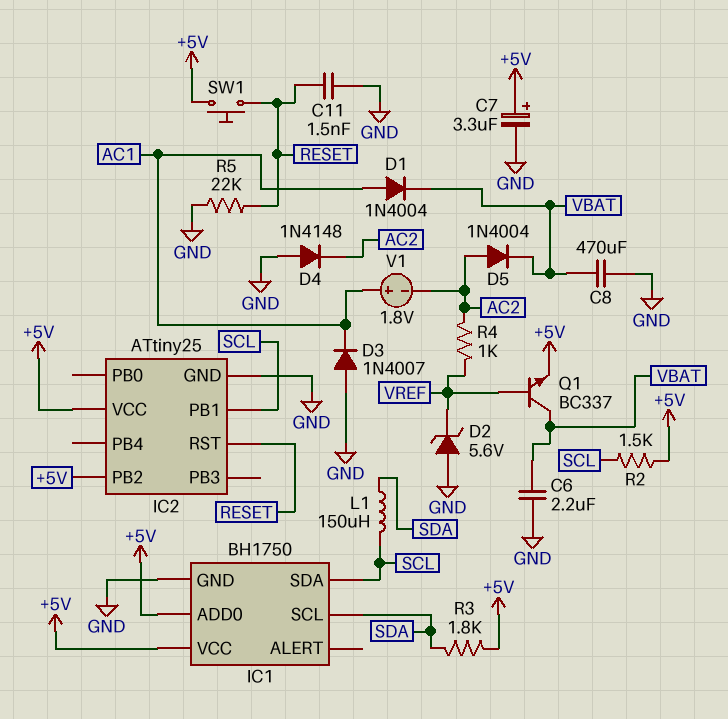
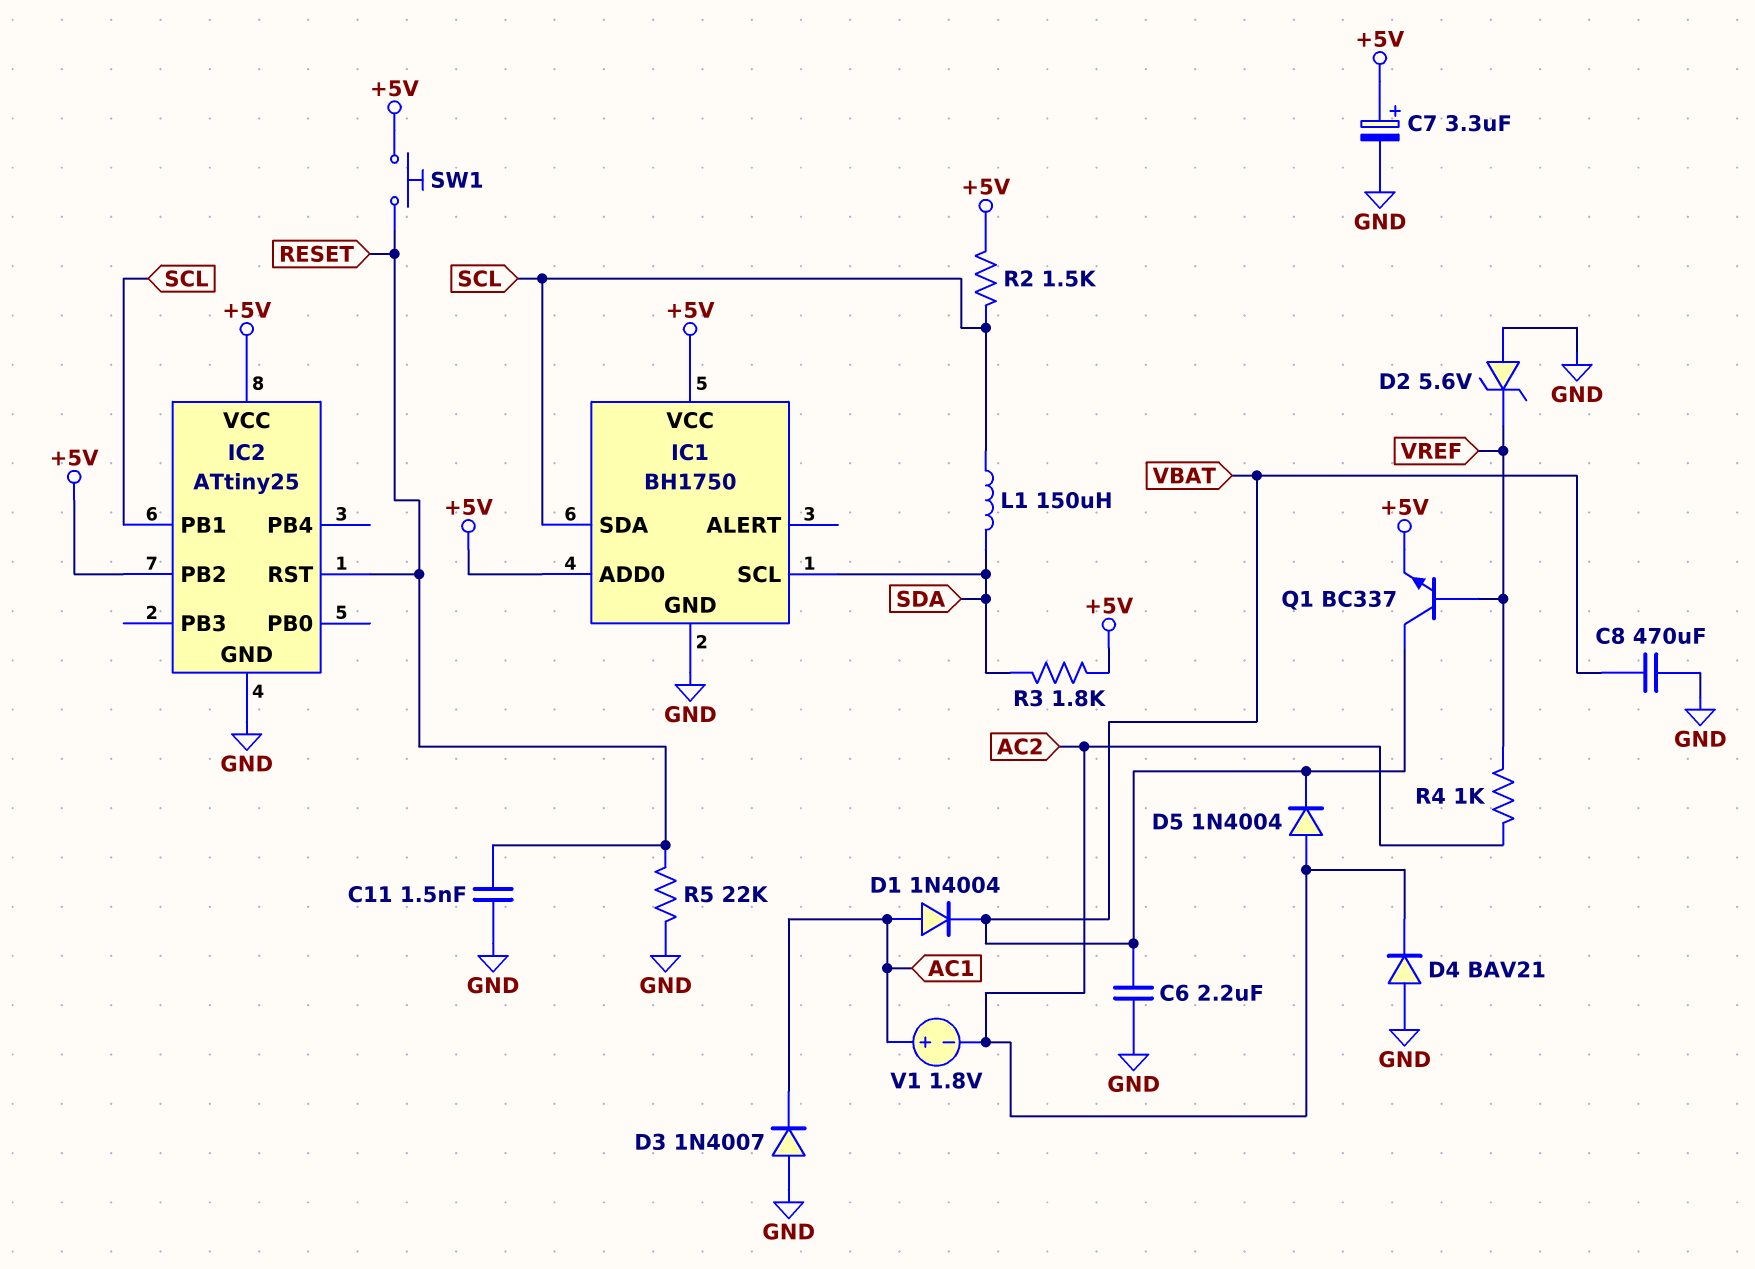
D4: diode 1N4148 (A GND, K AC2) -> diode BAV21 (A GND, K AC2)

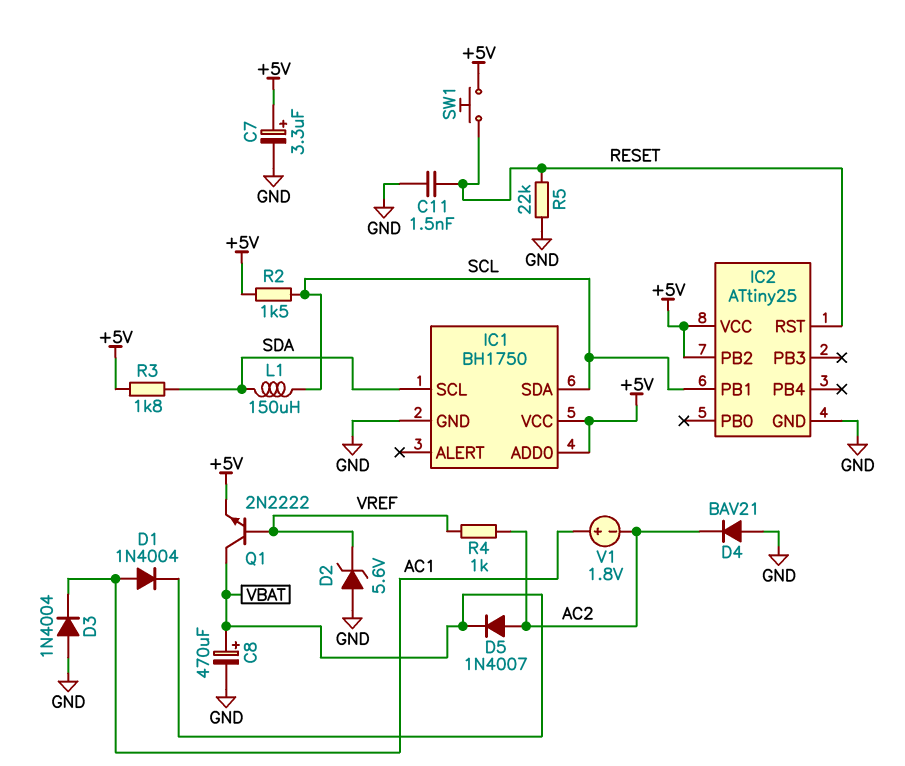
C6: 2.2uF (GND, VBAT) -> none
C8: 470uF (GND, VBAT) -> 470uF (plus VBAT, minus GND)
D3: diode 1N4007 (A GND, K AC1) -> diode 1N4004 (A GND, K AC1)
D5: diode 1N4004 (A AC2, K VBAT) -> diode 1N4007 (A AC2, K VBAT)
Q1: NPN BC337 (B VREF, C VBAT, E +5V) -> NPN 2N2222 (B VREF, C VBAT, E +5V)

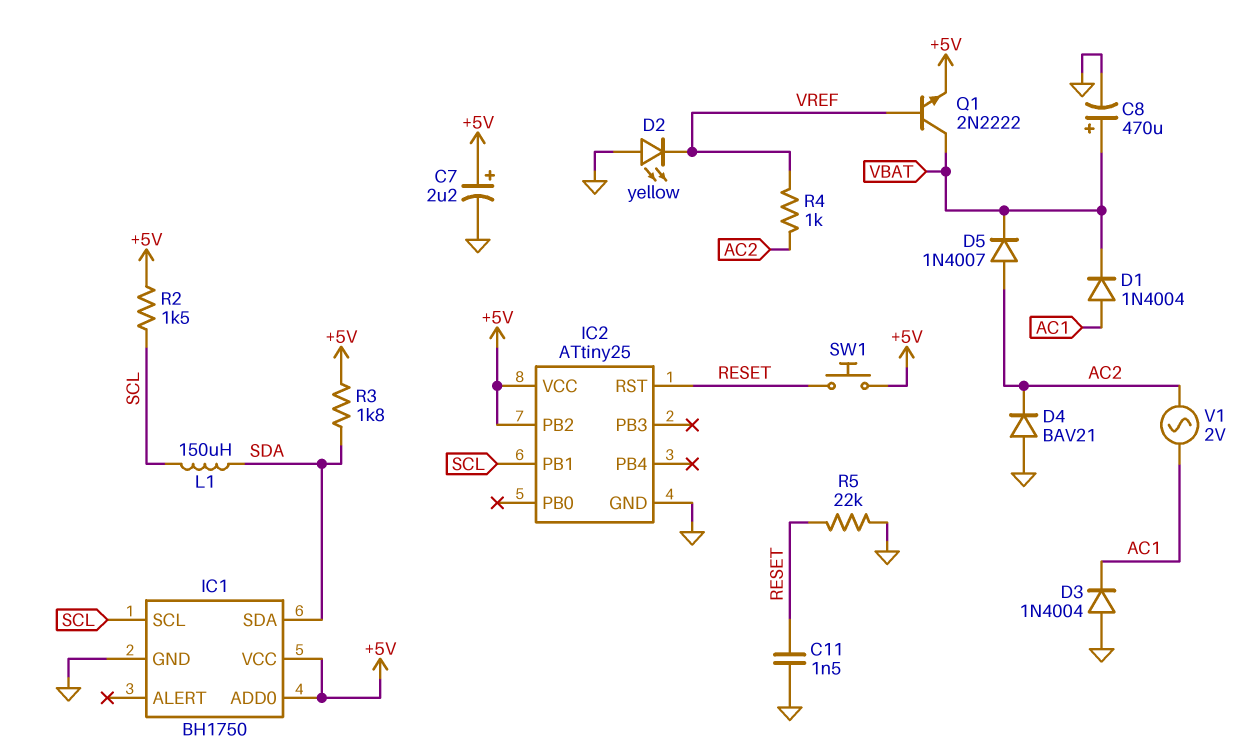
C7: 3.3uF (plus +5V, minus GND) -> 2.2uF (plus +5V, minus GND)
D2: zener 5.6V (A GND, K VREF) -> LED yellow (A GND, K VREF)
IC1 pin SCL: SDA -> SCL
IC1 pin SDA: SCL -> SDA
V1: 1.8V (plus AC1, minus AC2) -> AC 2V (AC1, AC2)

